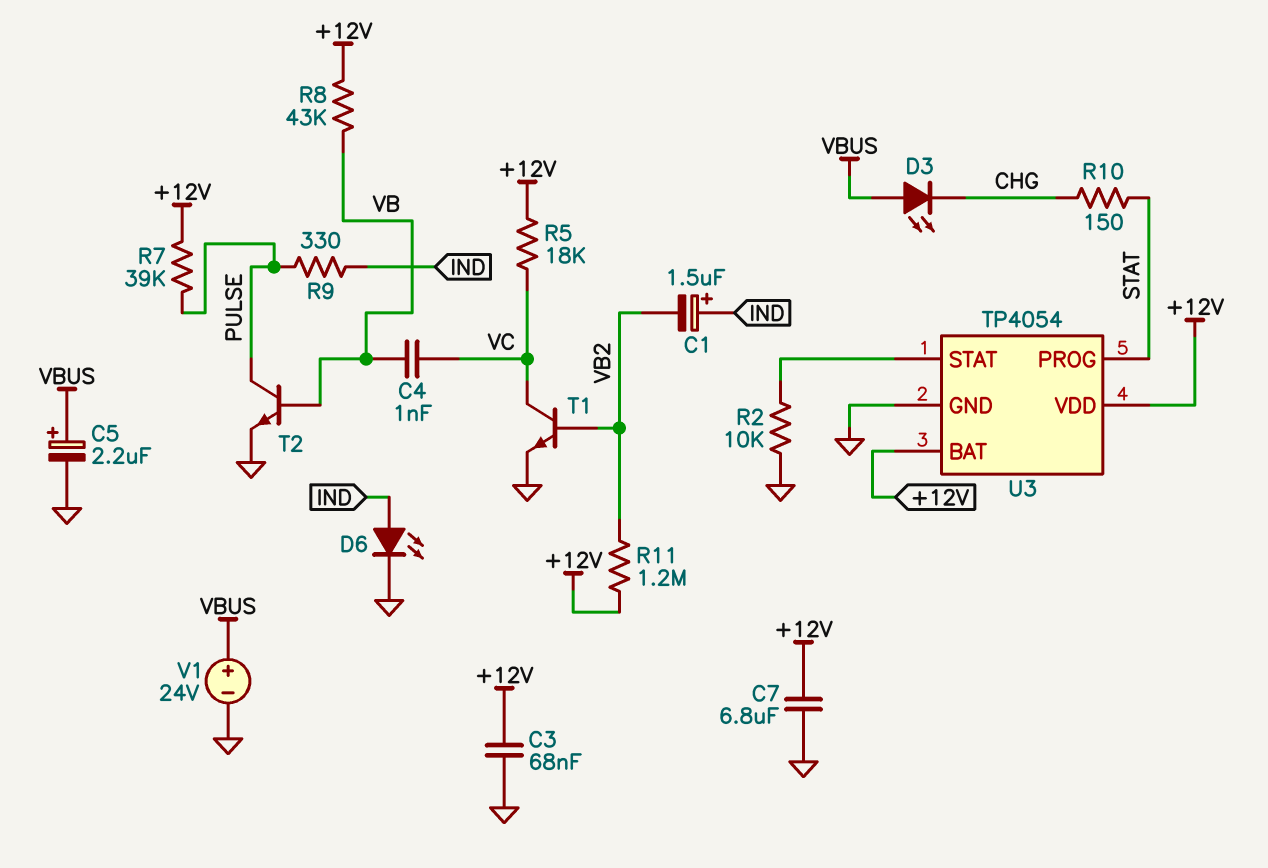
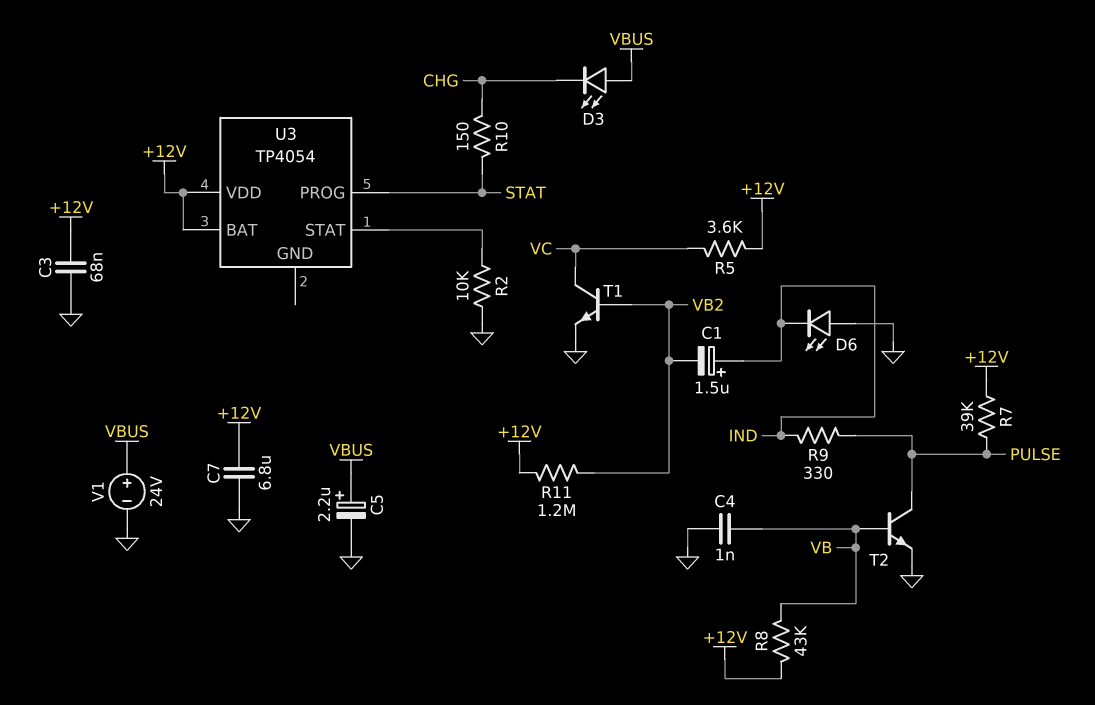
C4: 1nF (VB, VC) -> 1nF (GND, VB)
D6: LED (A IND, K GND) -> LED (A GND, K IND)
R5: 18k (+12V, VC) -> 3.6k (+12V, VC)
U3 pin GND: GND -> none

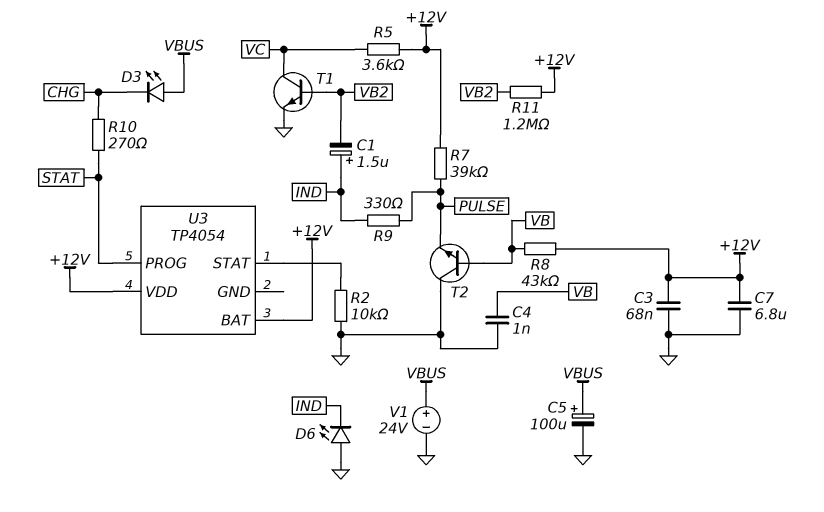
C5: 2.2uF (plus VBUS, minus GND) -> 100uF (plus VBUS, minus GND)
R10: 150 (CHG, STAT) -> 270 (CHG, STAT)
T2: NPN (B VB, C PULSE, E GND) -> NPN (B VB, C GND, E PULSE)

